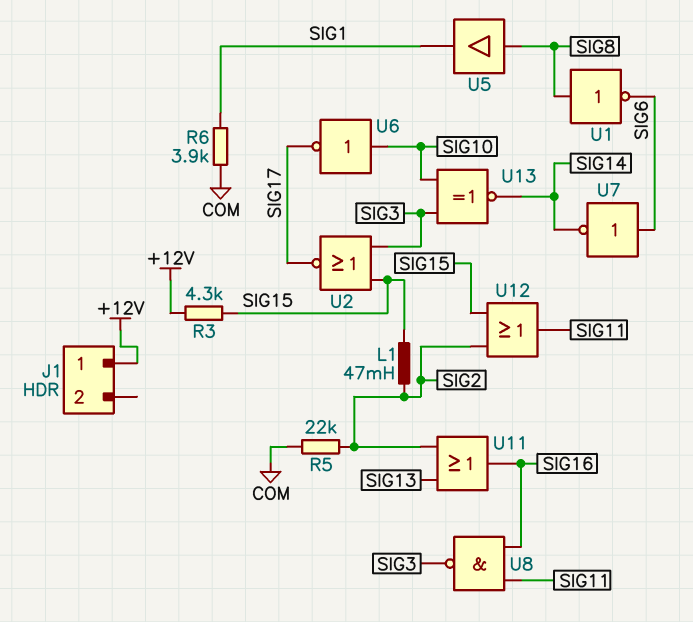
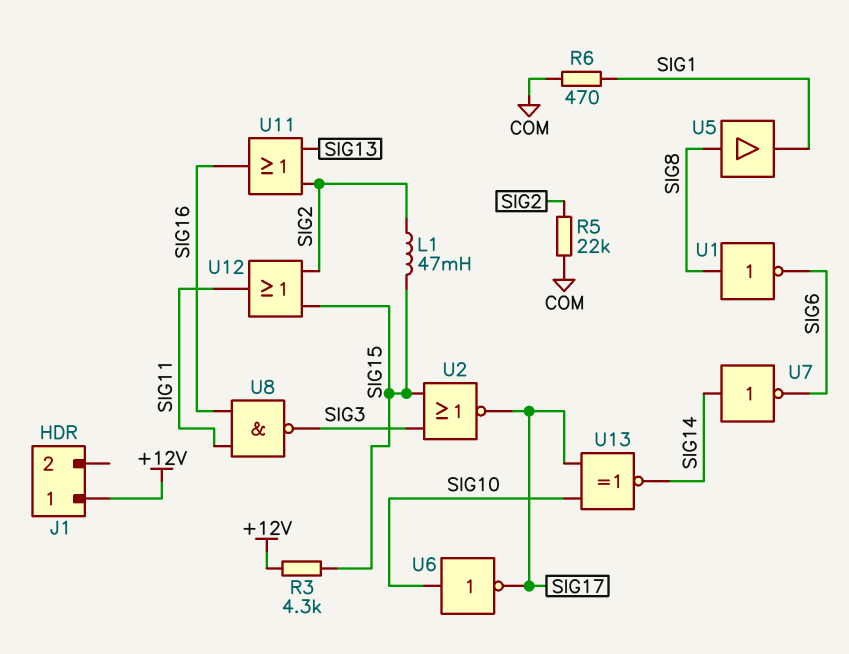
R6: 3.9k (COM, SIG1) -> 470 (COM, SIG1)
U7: NOT (in SIG6, out SIG14) -> NOT (in SIG14, out SIG6)
U13: XNOR (in SIG3, in SIG10, out SIG14) -> XNOR (in SIG10, in SIG17, out SIG14)

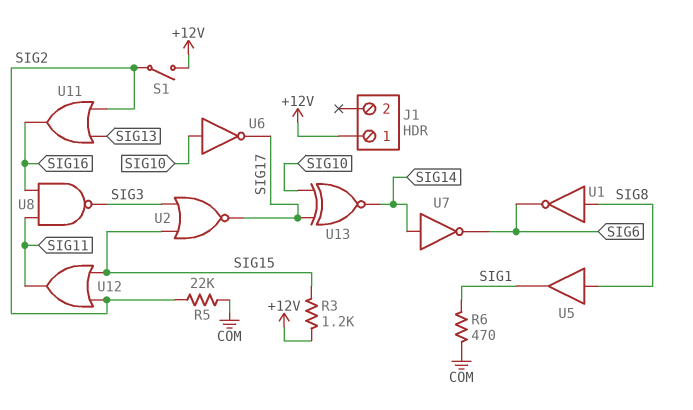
L1: 47mH (SIG2, SIG15) -> none
R3: 4.3k (+12V, SIG15) -> 1.2k (+12V, SIG15)
S1: none -> switch (+12V, SIG2)

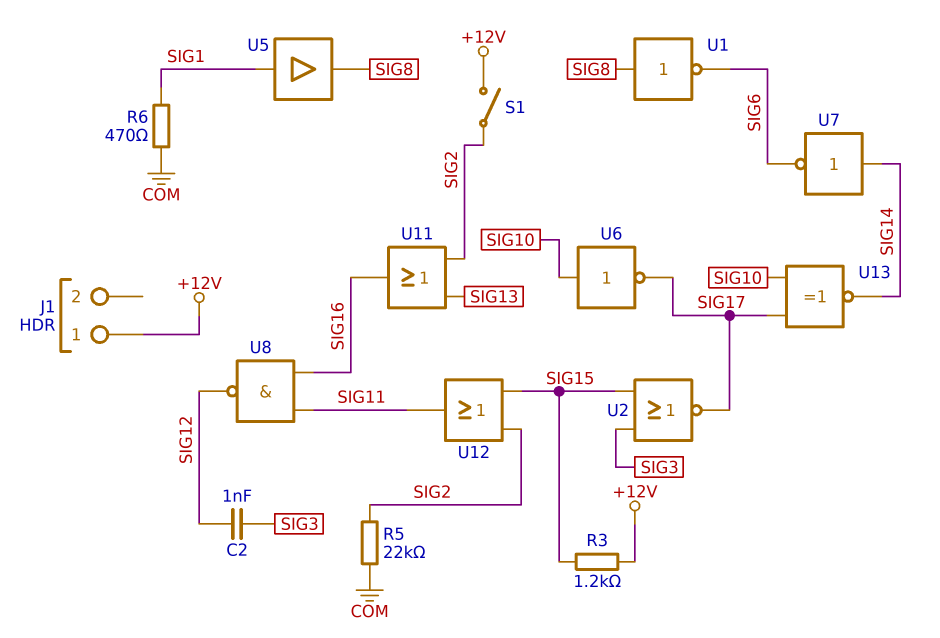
C2: none -> 1nF (SIG3, SIG12)
U5: buffer (in SIG8, out SIG1) -> buffer (in SIG1, out SIG8)
U8: NAND (in SIG11, in SIG16, out SIG3) -> NAND (in SIG11, in SIG16, out SIG12)

